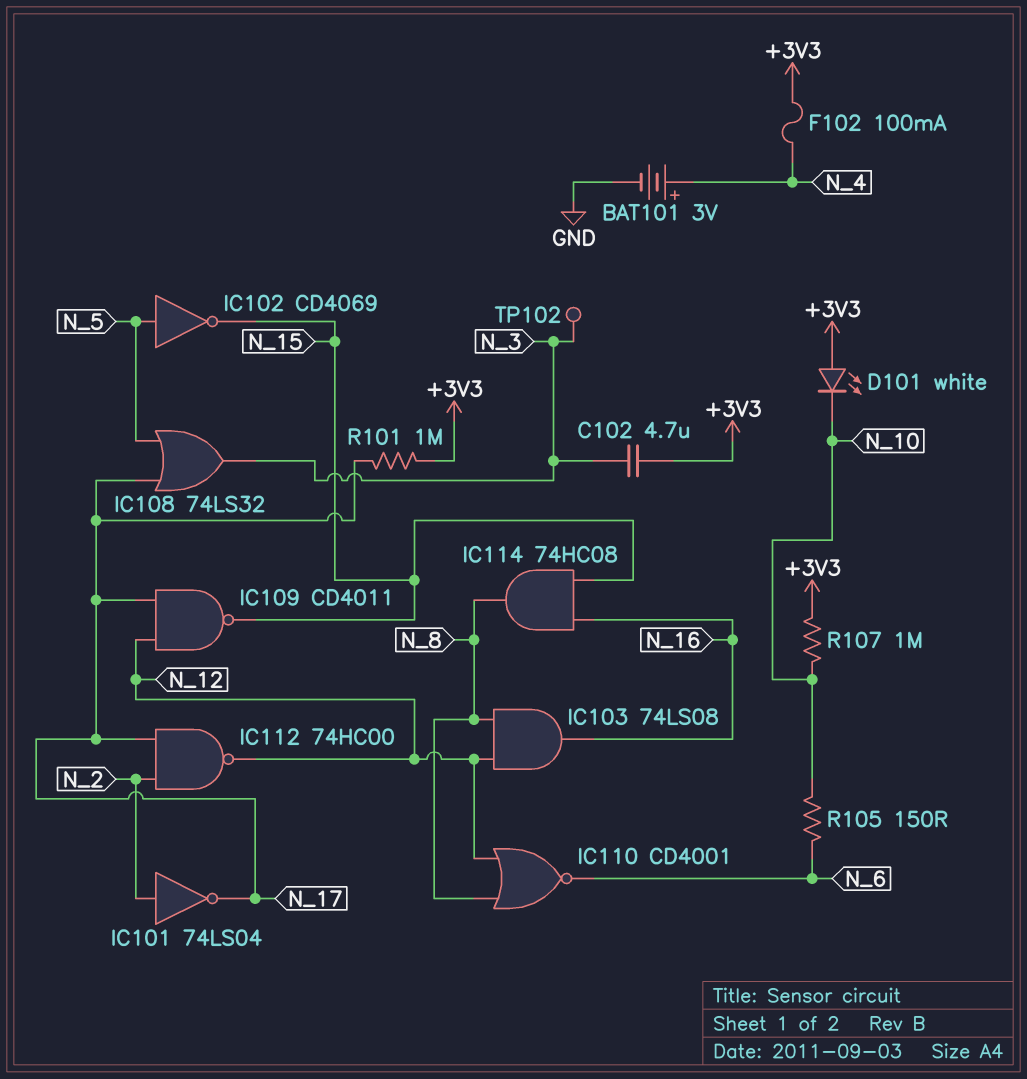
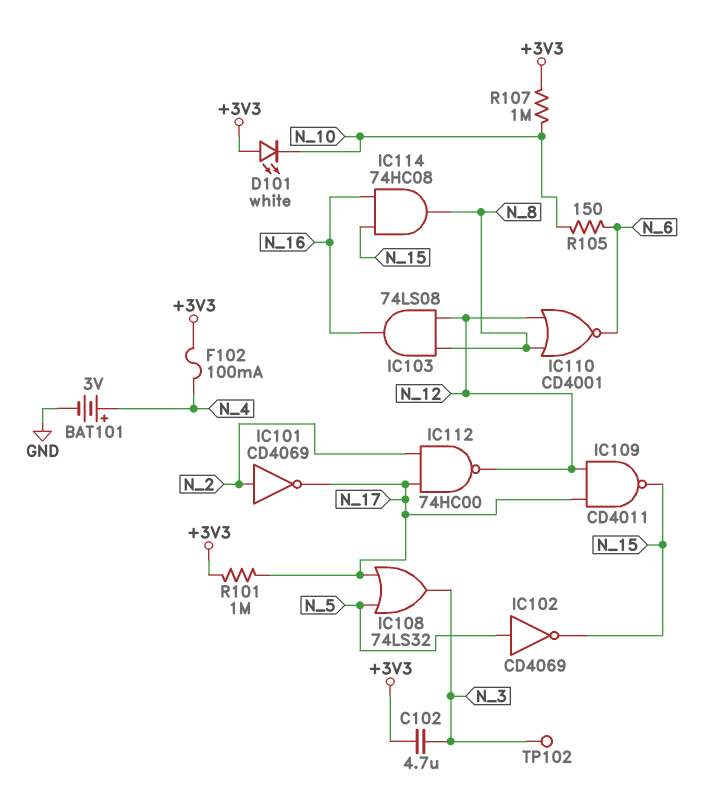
IC101: NOT 74LS04 (in N_2, out N_17) -> NOT CD4069 (in N_2, out N_17)

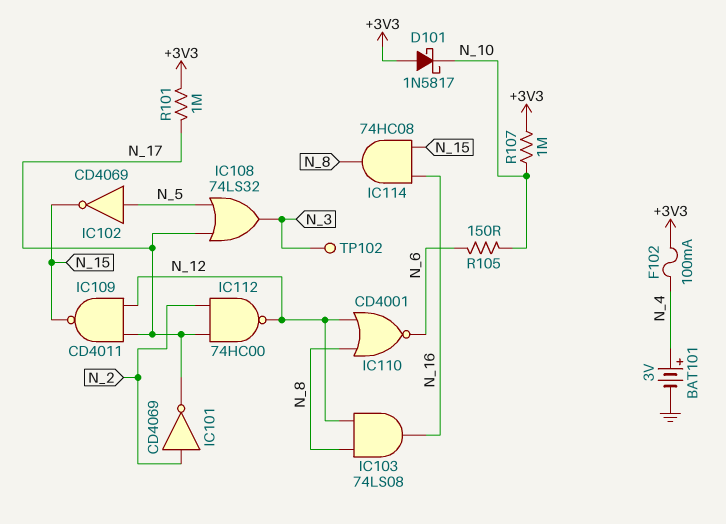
C102: 4.7uF (+3V3, N_3) -> none
D101: LED white (A +3V3, K N_10) -> schottky 1N5817 (A +3V3, K N_10)

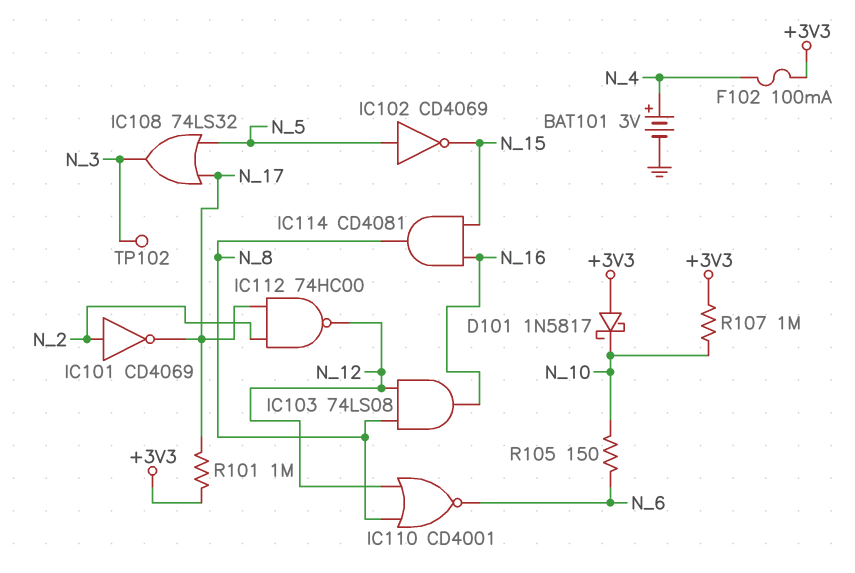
IC109: NAND CD4011 (in N_12, in N_17, out N_15) -> none
IC114: AND 74HC08 (in N_15, in N_16, out N_8) -> AND CD4081 (in N_15, in N_16, out N_8)

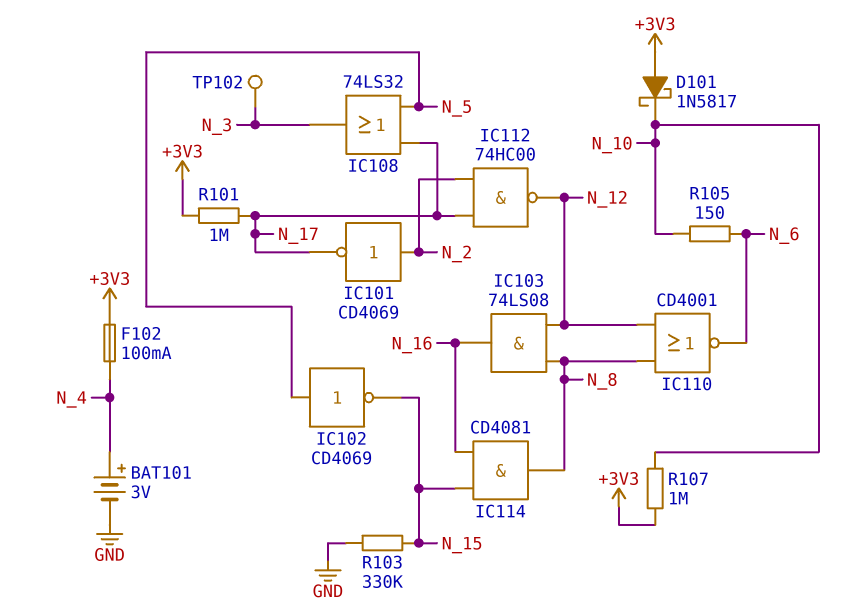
R103: none -> 330k (GND, N_15)

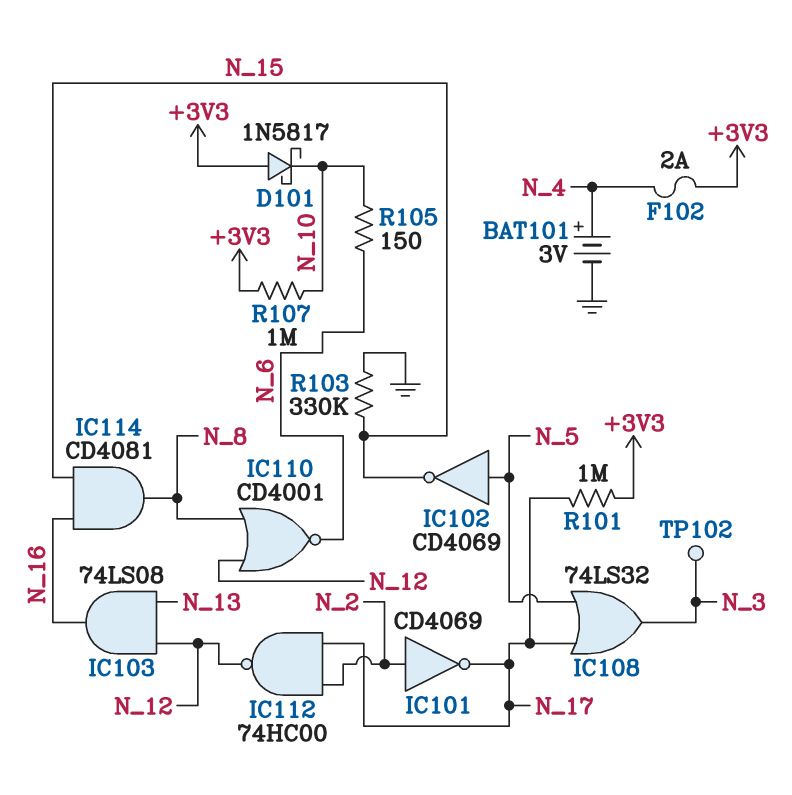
F102: 100mA (+3V3, N_4) -> 2A (+3V3, N_4)
IC103: AND 74LS08 (in N_8, in N_12, out N_16) -> AND 74LS08 (in N_12, in N_13, out N_16)

